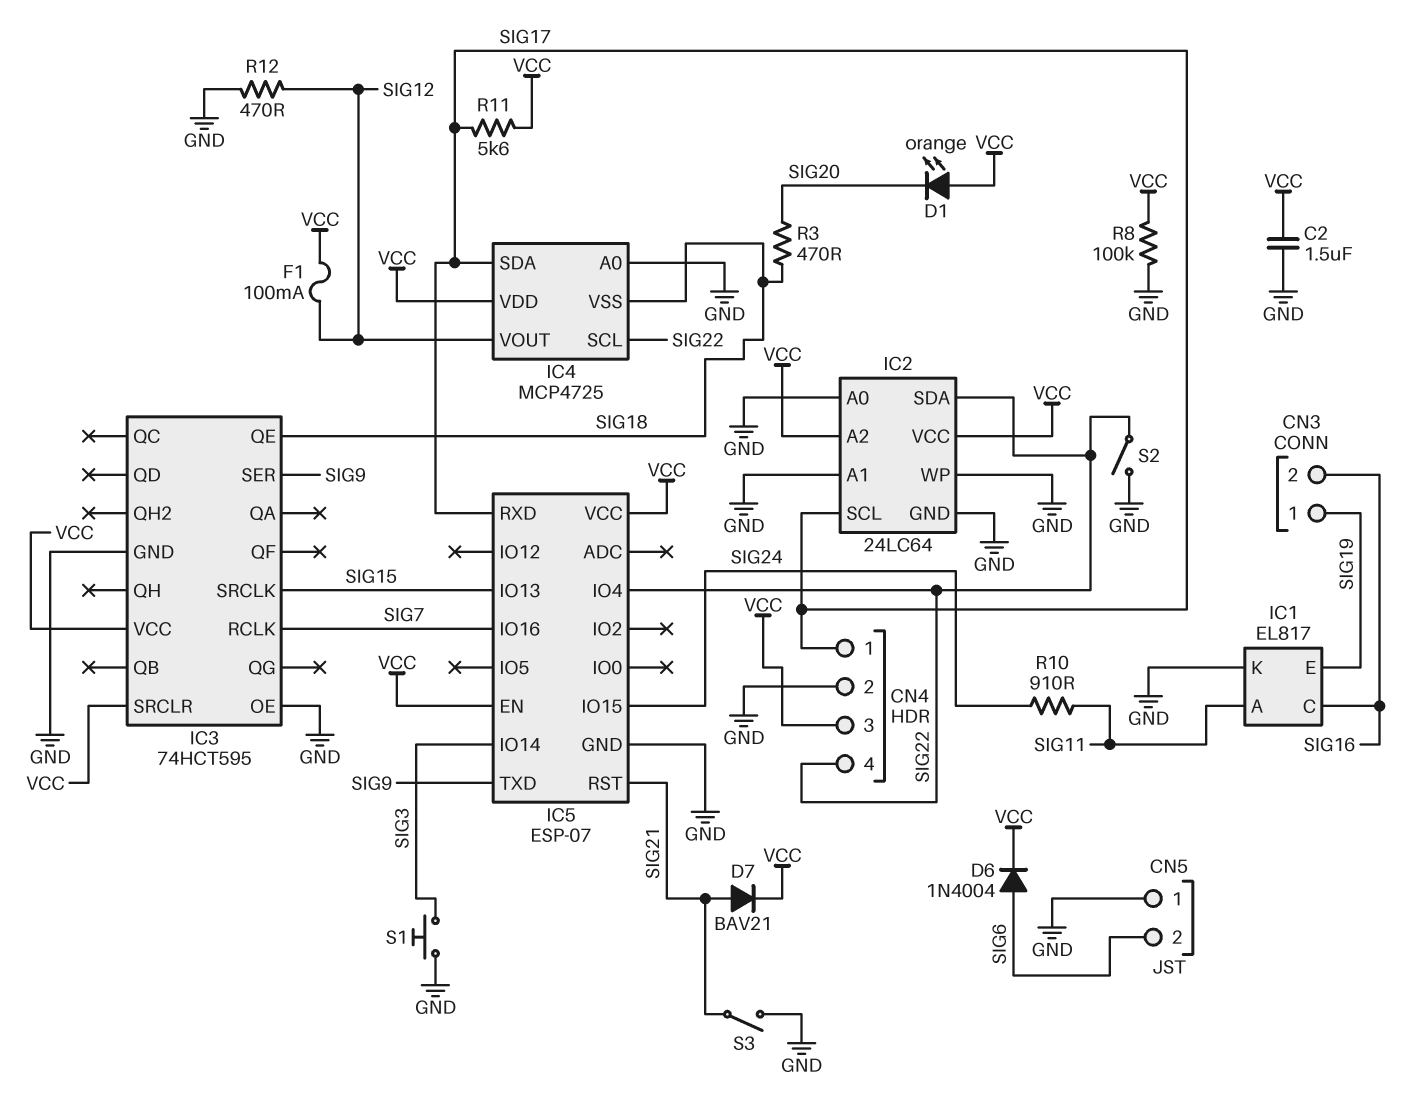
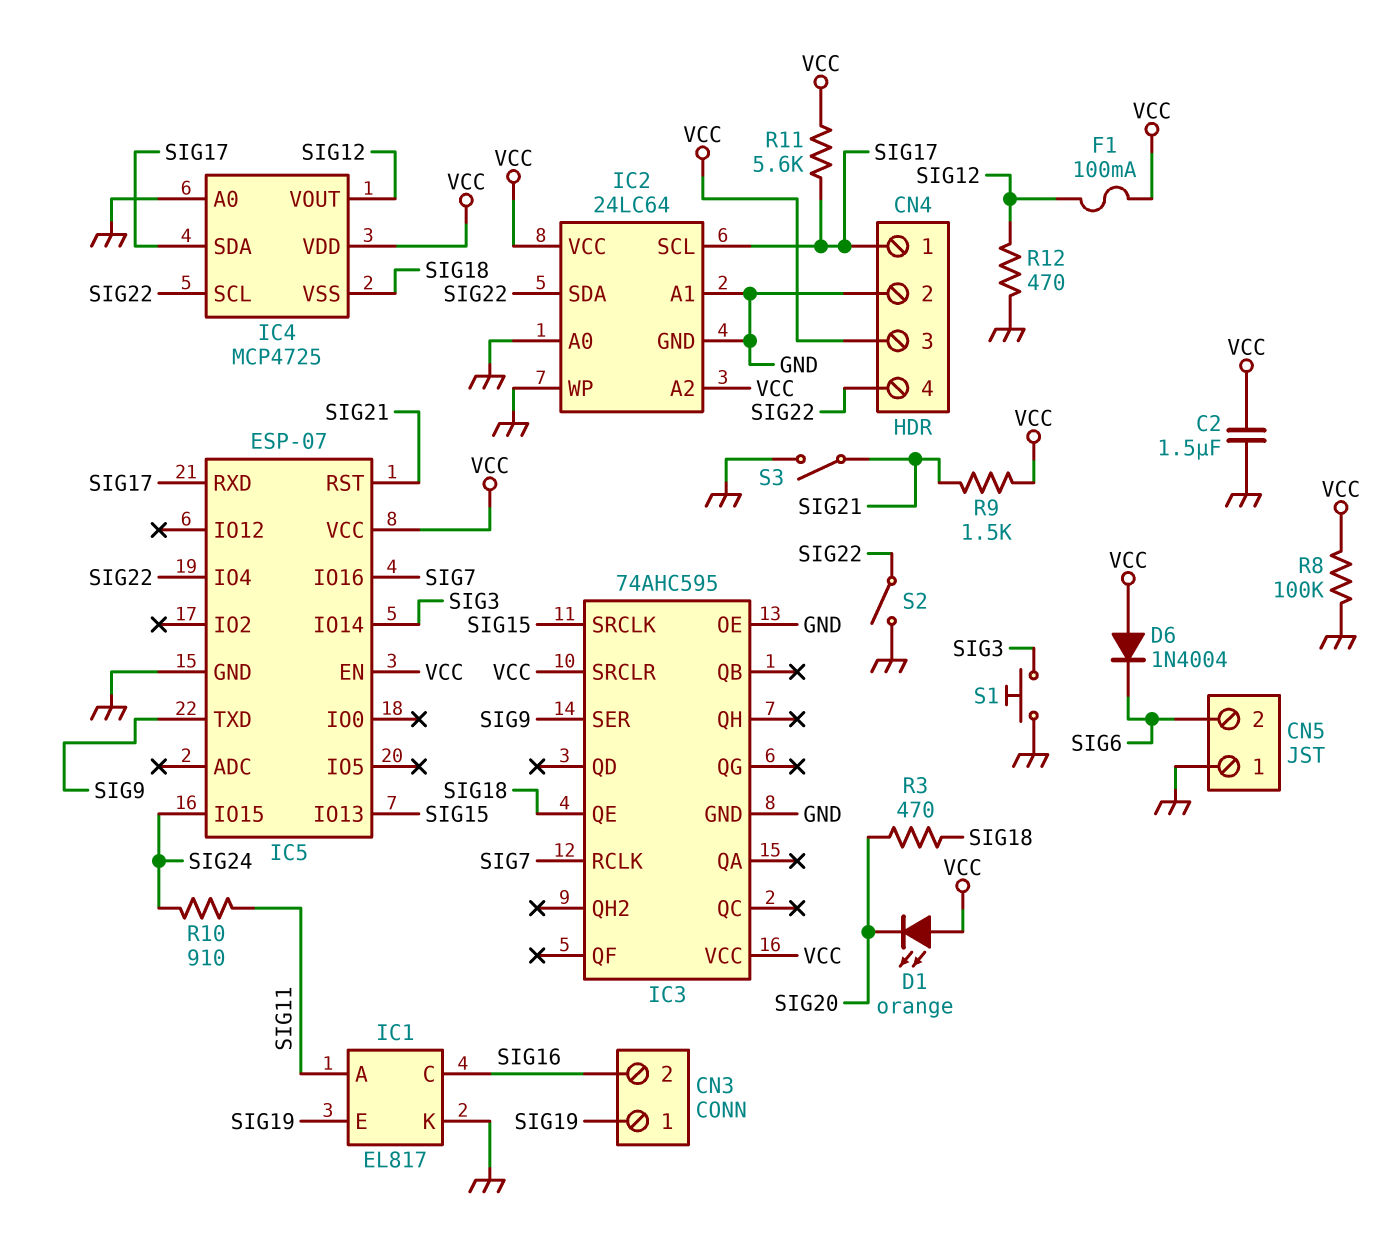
D6: diode 1N4004 (A SIG6, K VCC) -> diode 1N4004 (A VCC, K SIG6)
D7: diode BAV21 (A SIG21, K VCC) -> none
IC3: 74HCT595 -> 74AHC595
R9: none -> 1.5k (SIG21, VCC)

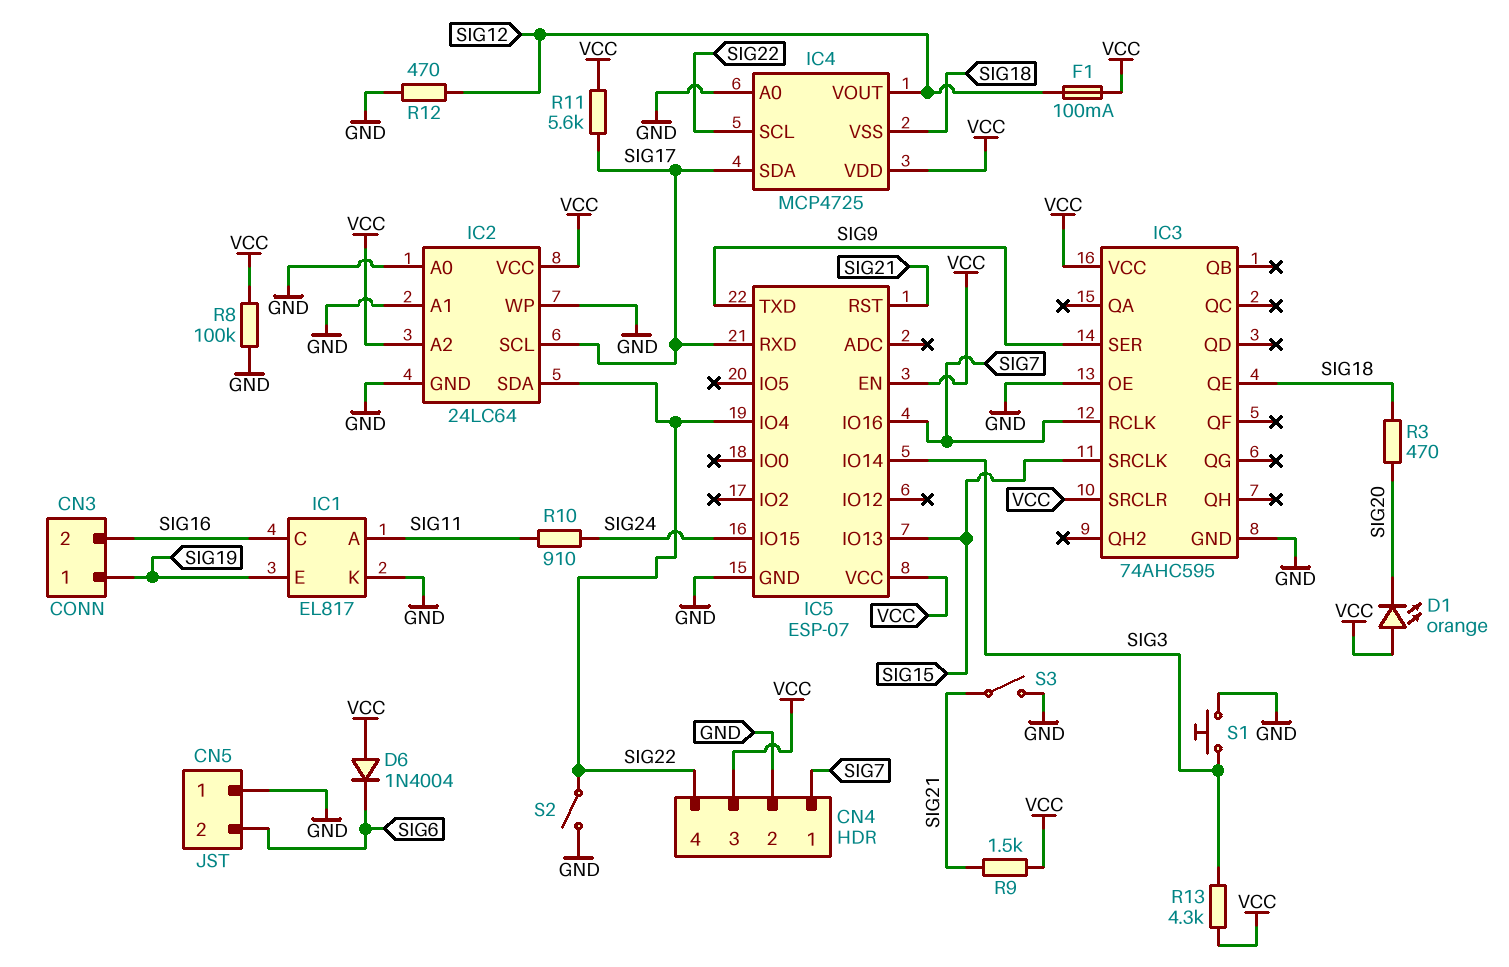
C2: 1.5uF (GND, VCC) -> none
CN4 pin 1: SIG17 -> SIG7
R13: none -> 4.3k (SIG3, VCC)

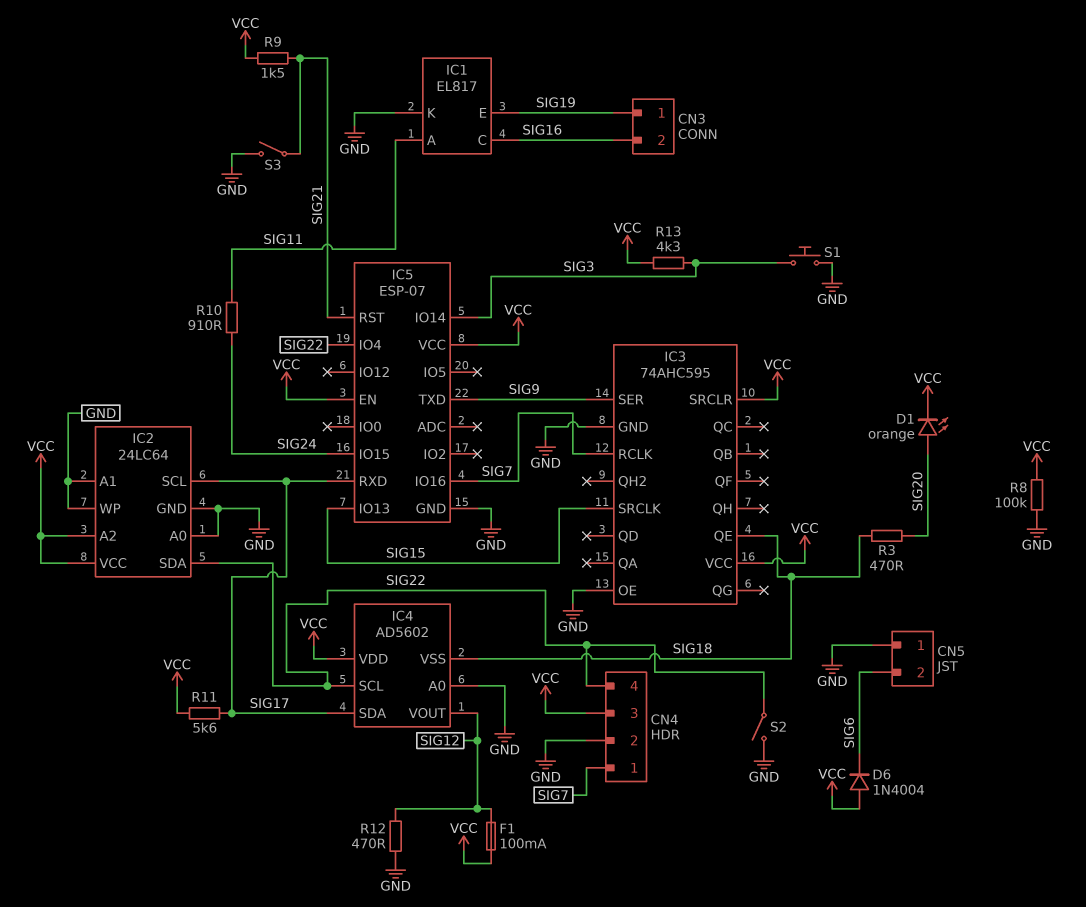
D1: LED orange (A VCC, K SIG20) -> LED orange (A SIG20, K VCC)
IC4: MCP4725 -> AD5602

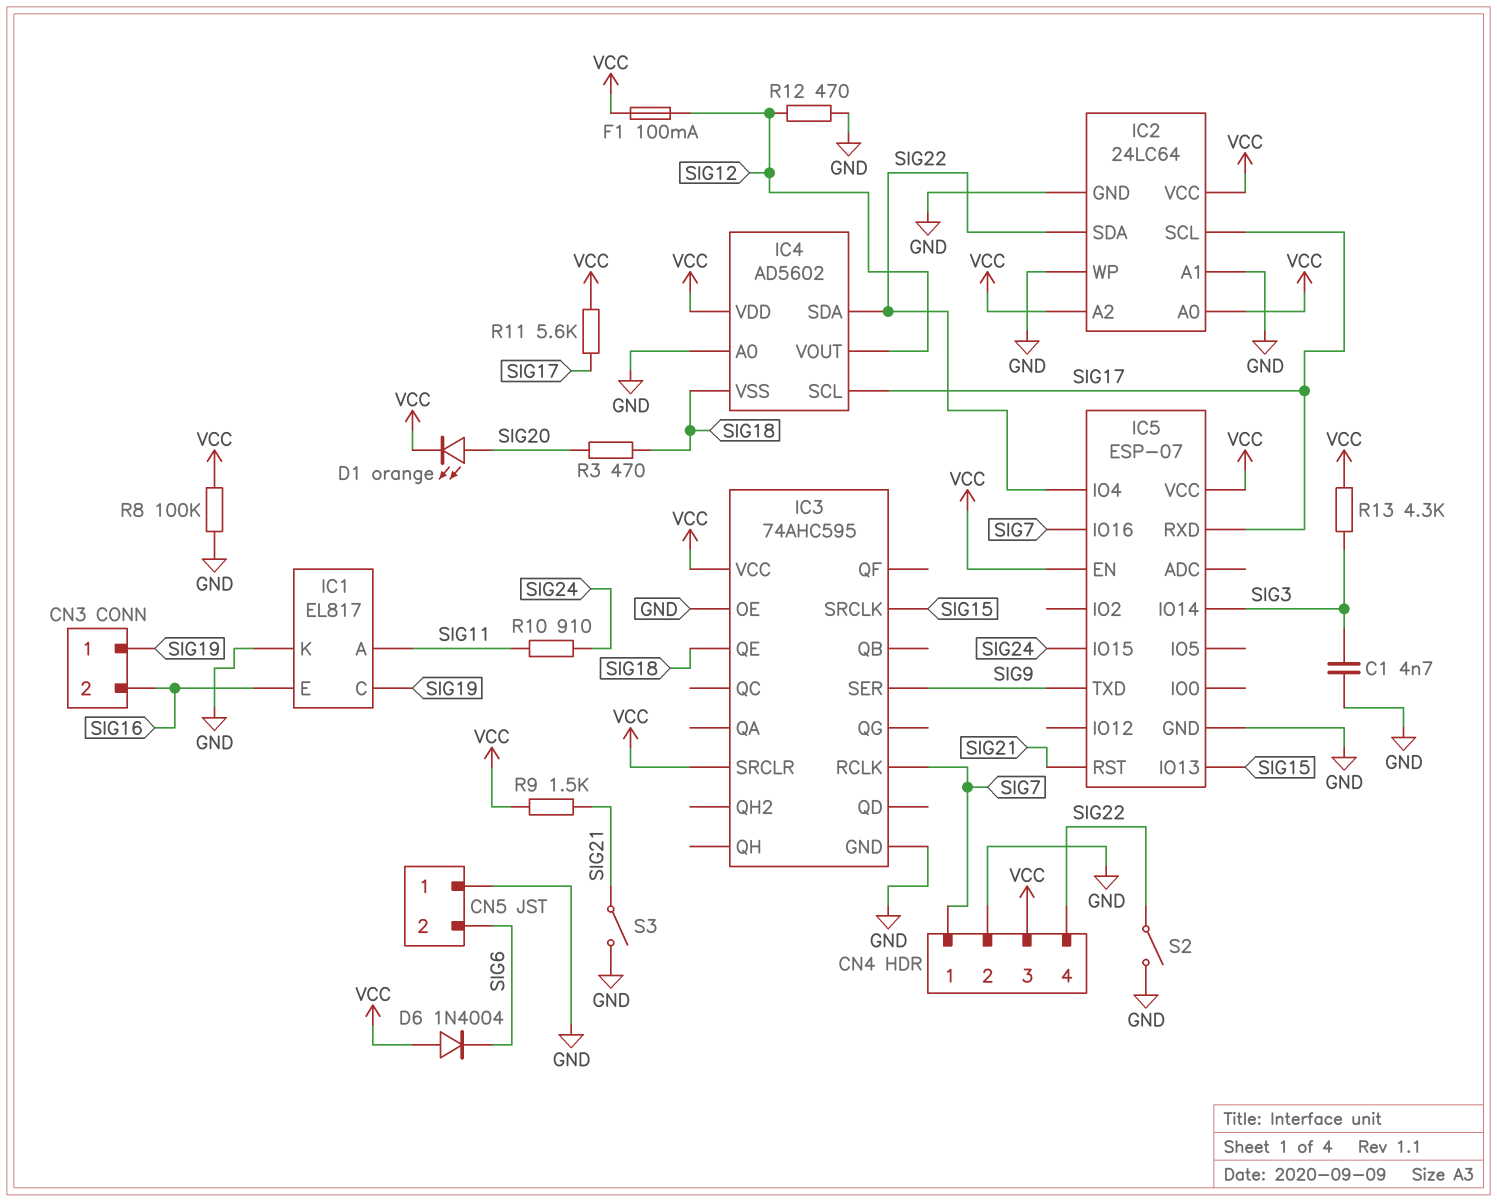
C1: none -> 4.7nF (GND, SIG3)
IC1 pin C: SIG16 -> SIG19
IC1 pin E: SIG19 -> SIG16
IC2 pin A0: GND -> VCC
IC4 pin SCL: SIG22 -> SIG17
IC4 pin SDA: SIG17 -> SIG22
S1: button (GND, SIG3) -> none

